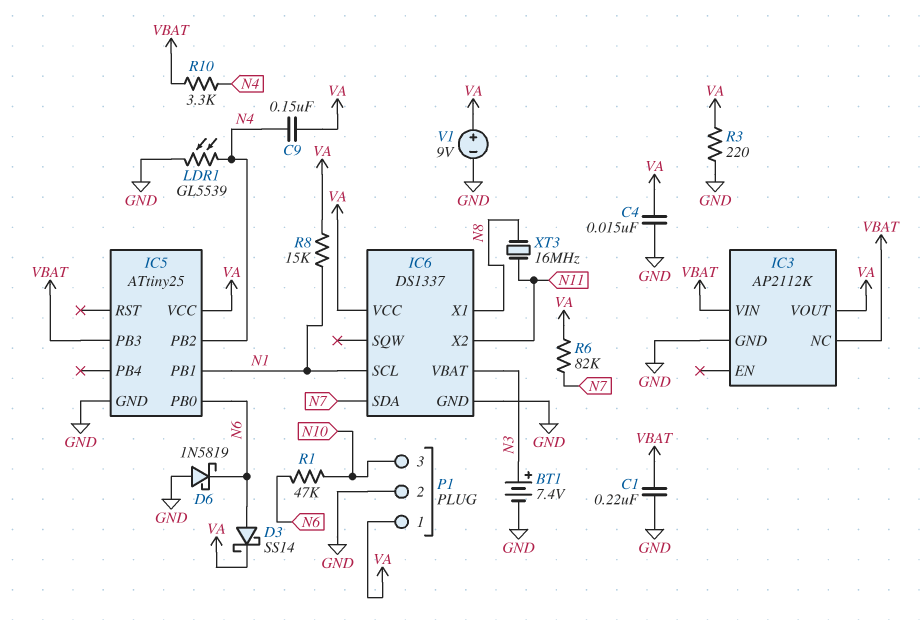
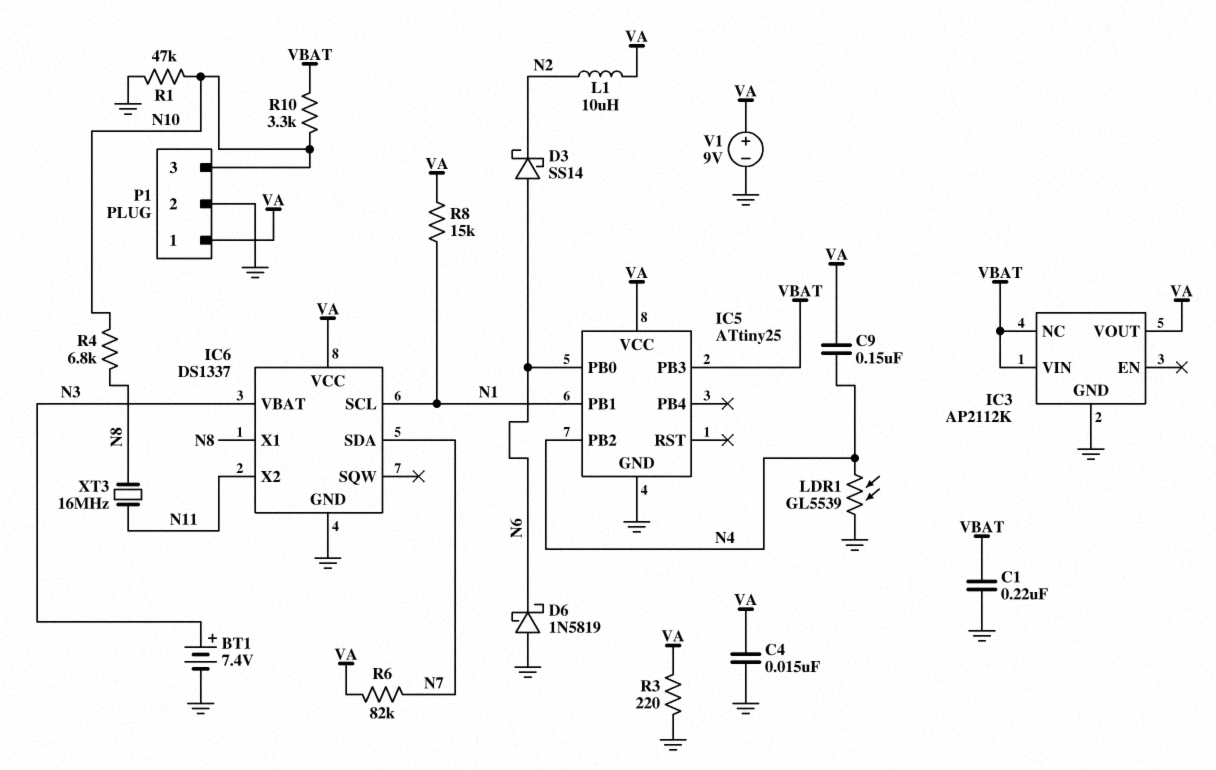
D3: schottky SS14 (A N6, K VA) -> schottky SS14 (A N6, K N2)
L1: none -> 10uH (N2, VA)
R1: 47k (N6, N10) -> 47k (GND, N10)
R4: none -> 6.8k (N8, N10)
R10: 3.3k (N4, VBAT) -> 3.3k (N10, VBAT)

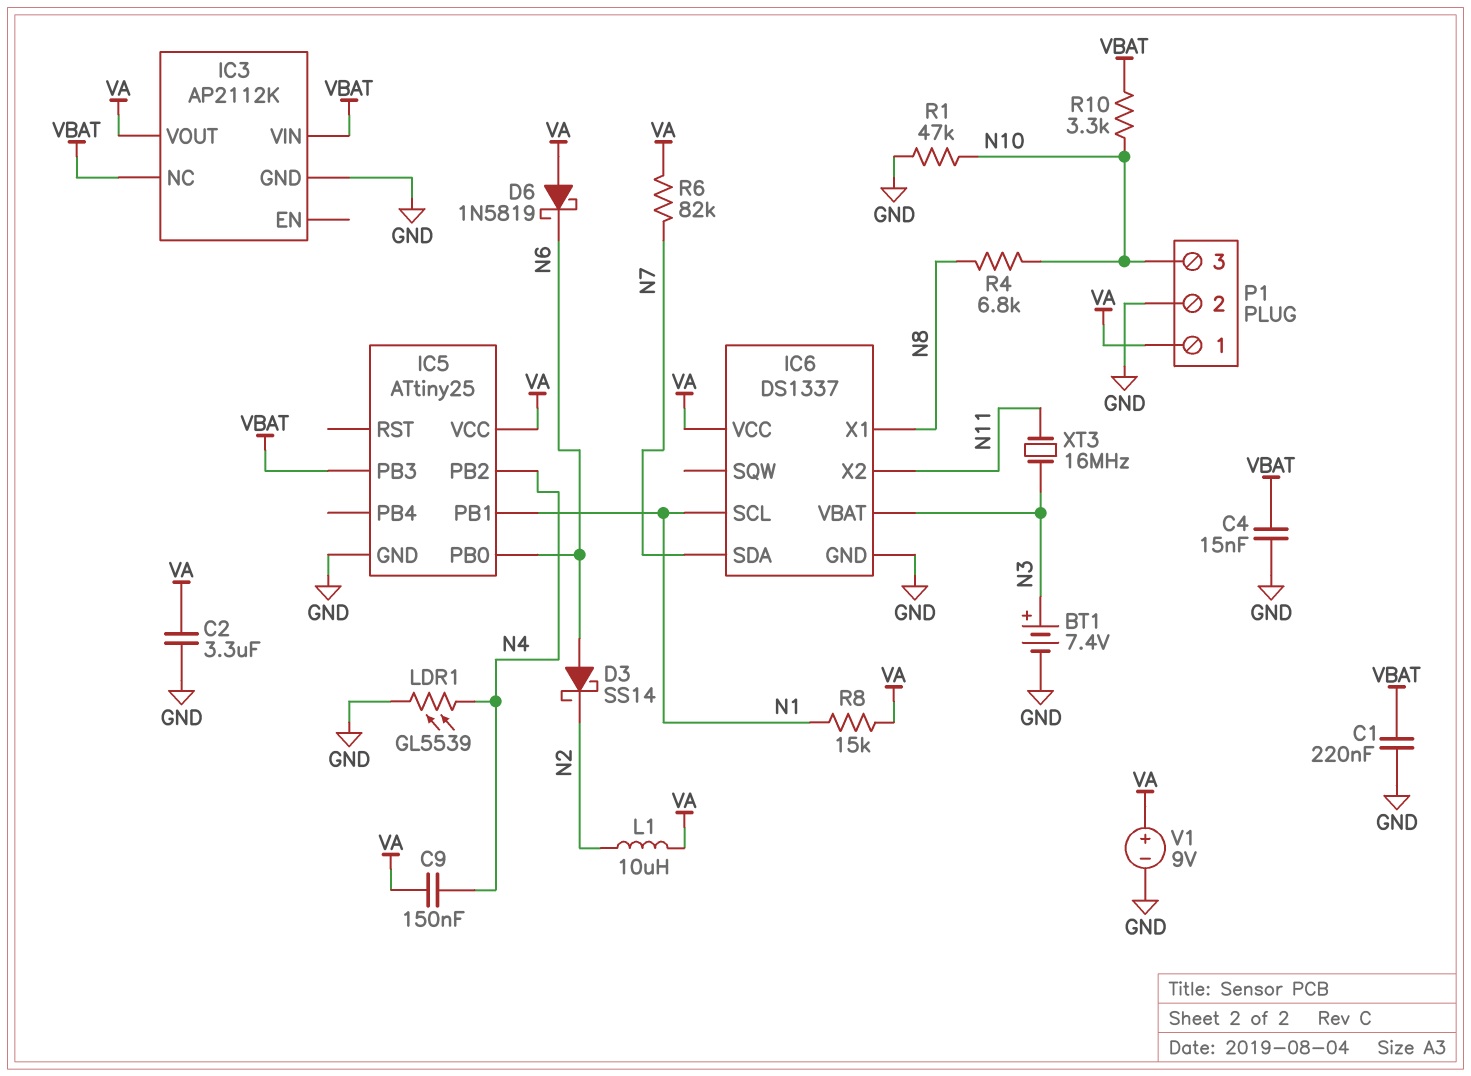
C2: none -> 3.3uF (GND, VA)
C4: 15nF (GND, VA) -> 15nF (GND, VBAT)
D6: schottky 1N5819 (A GND, K N6) -> schottky 1N5819 (A VA, K N6)
R3: 220 (GND, VA) -> none
XT3: 16MHz (N8, N11) -> 16MHz (N3, N11)

